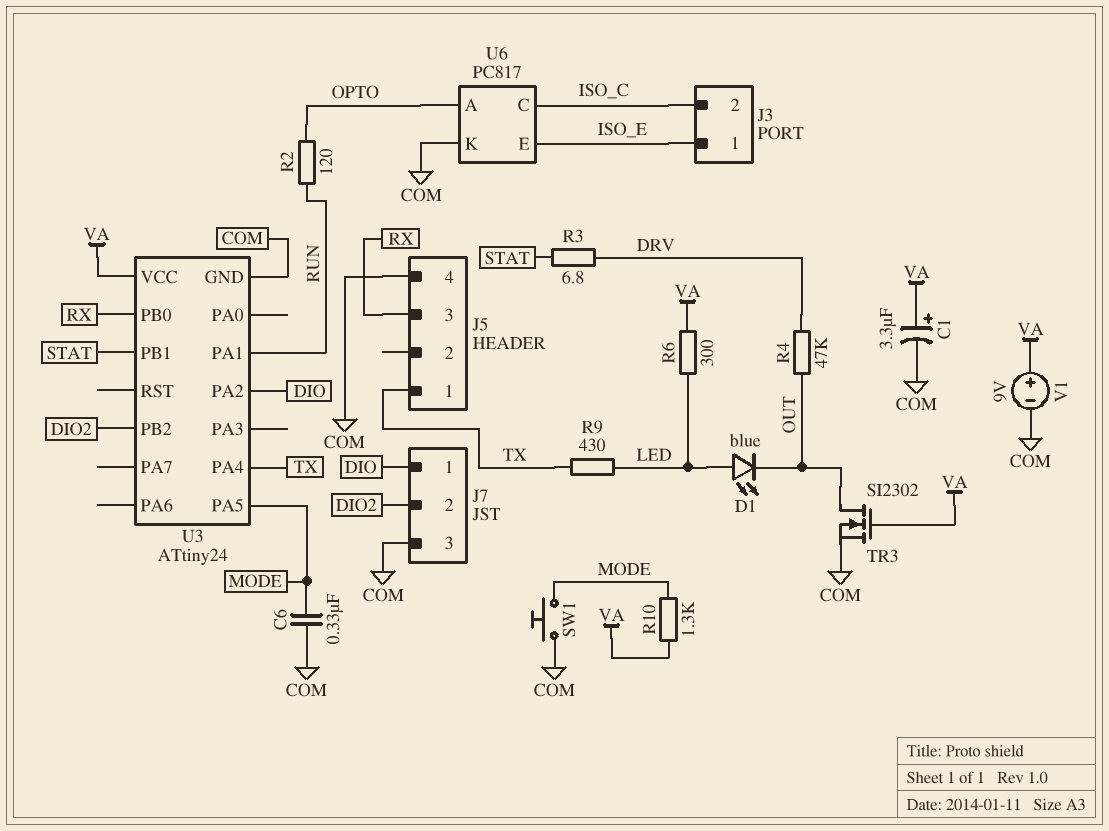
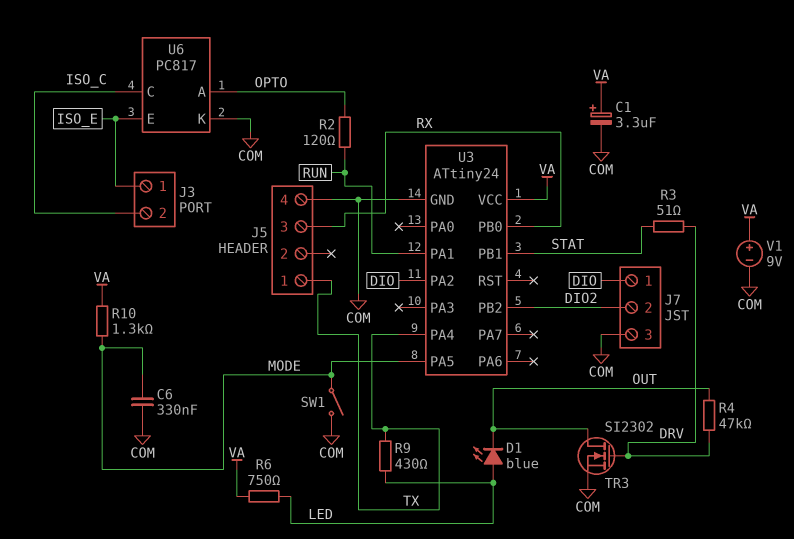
R3: 6.8 (DRV, STAT) -> 51 (DRV, STAT)
R6: 300 (LED, VA) -> 750 (LED, VA)
SW1: button (COM, MODE) -> switch (COM, MODE)
TR3: NMOS SI2302 (G VA, D OUT, S COM) -> NMOS SI2302 (G DRV, D OUT, S COM)

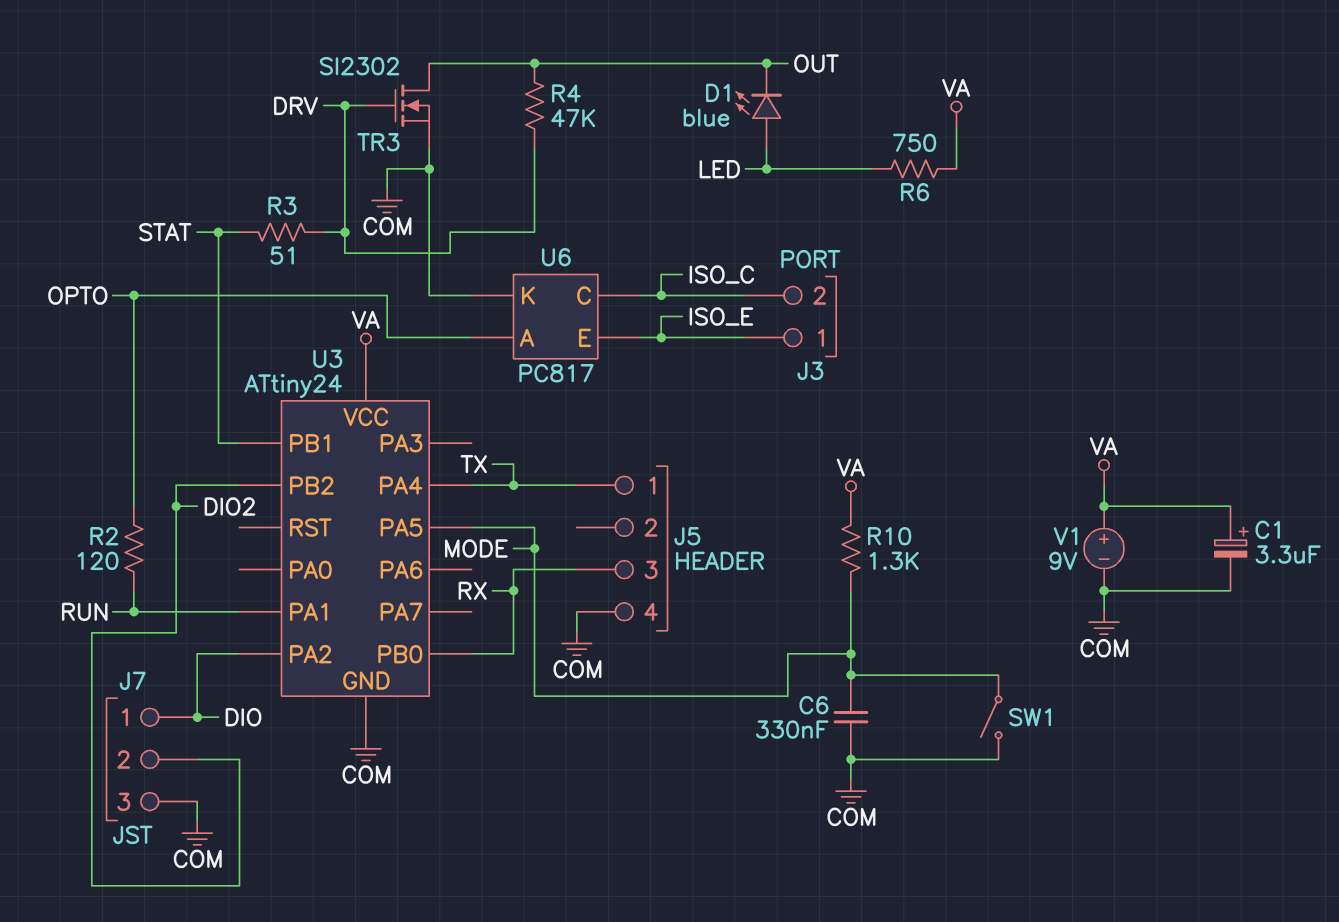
R9: 430 (LED, TX) -> none

